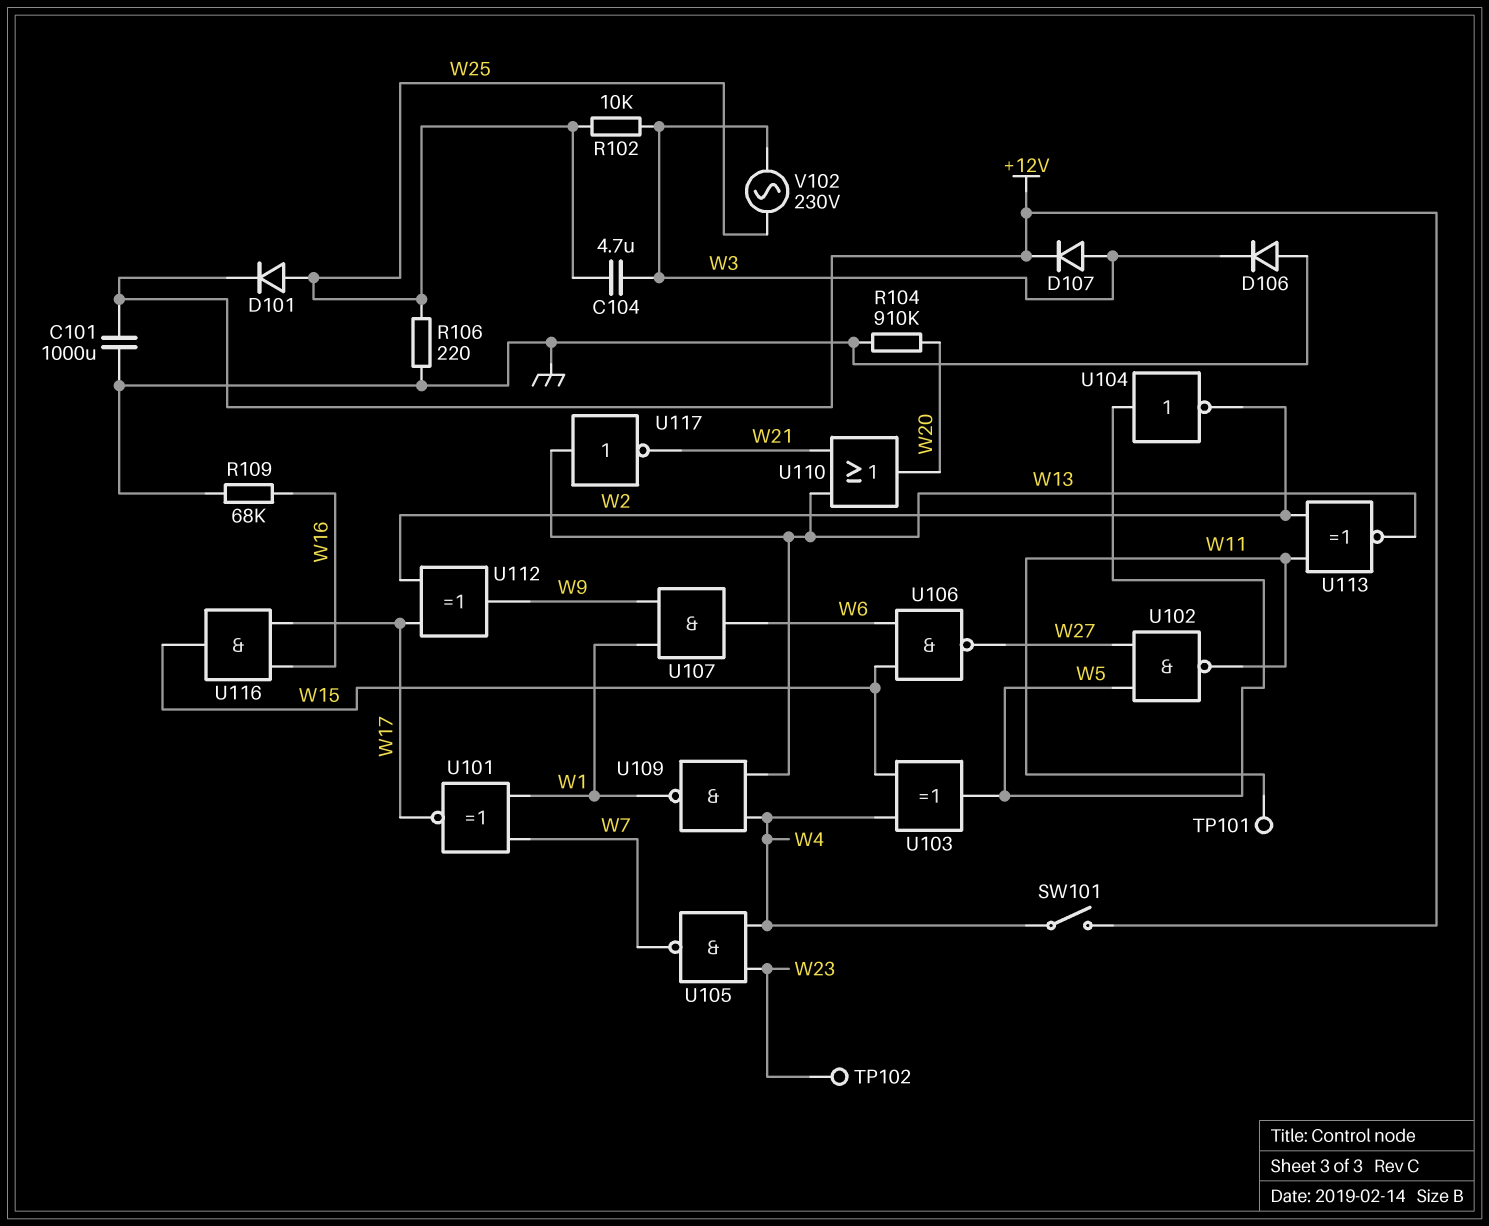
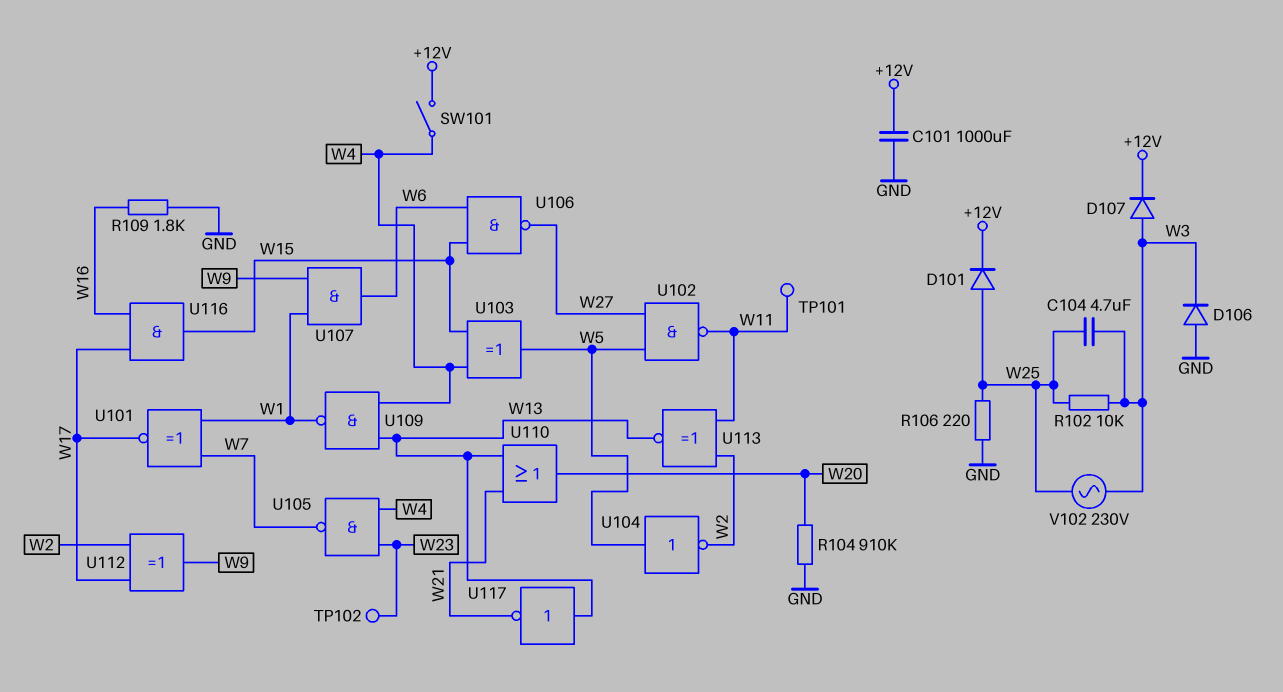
R109: 68k (GND, W16) -> 1.8k (GND, W16)

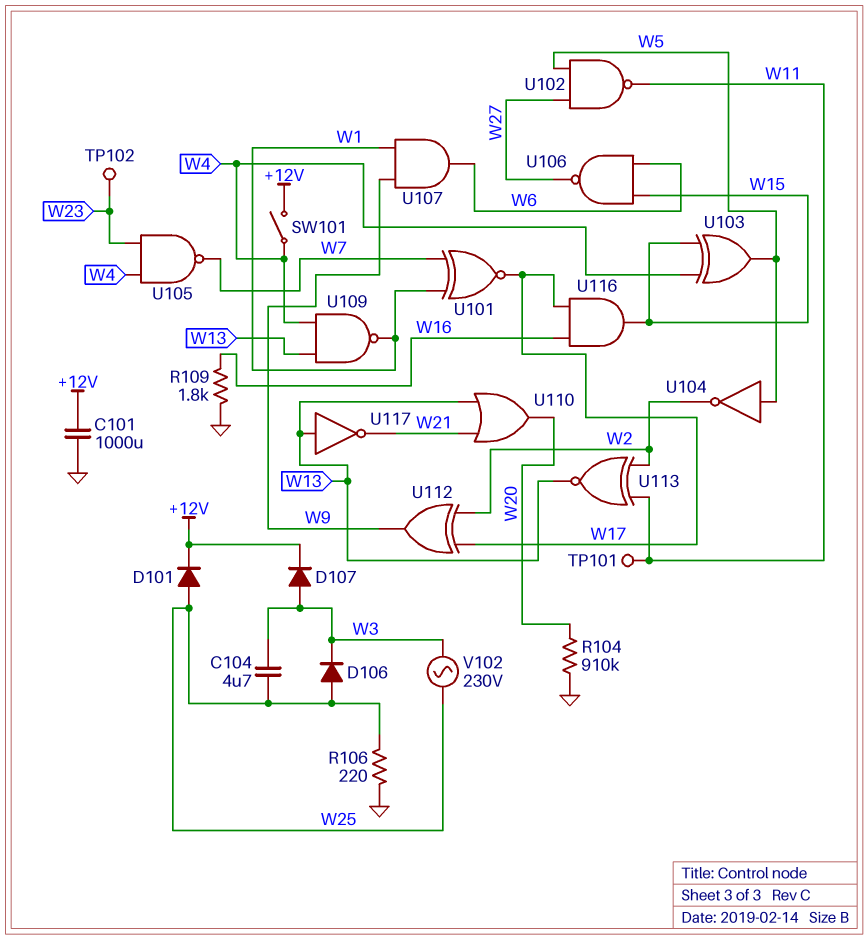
D106: diode (A GND, K W3) -> diode (A W25, K W3)
R102: 10k (W3, W25) -> none

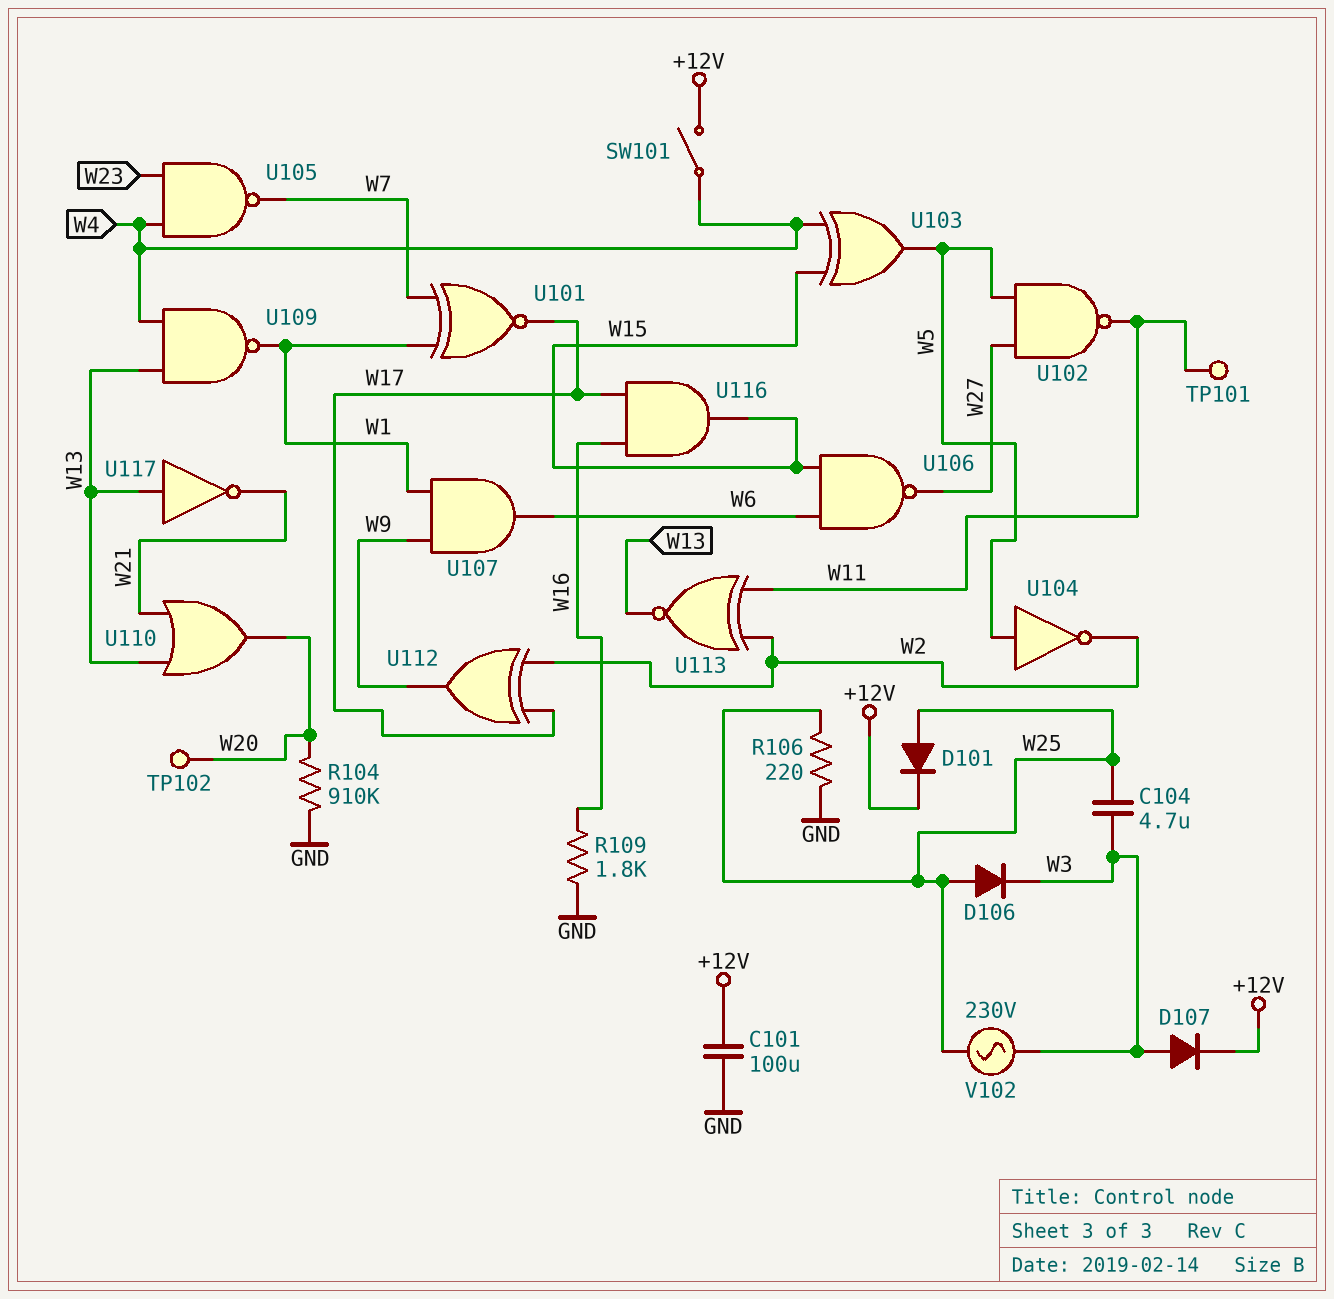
C101: 1000uF (+12V, GND) -> 100uF (+12V, GND)
TP102: test point (W23) -> test point (W20)

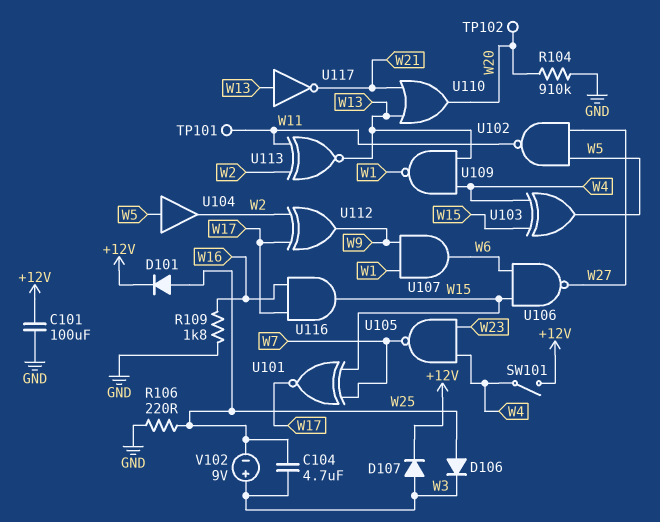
U101: XNOR (in W1, in W7, out W17) -> XNOR (in W7, in W15, out W17)
U104: NOT (in W5, out W2) -> buffer (in W5, out W2)
V102: AC 230V (W3, W25) -> 9V (plus W3, minus W25)

